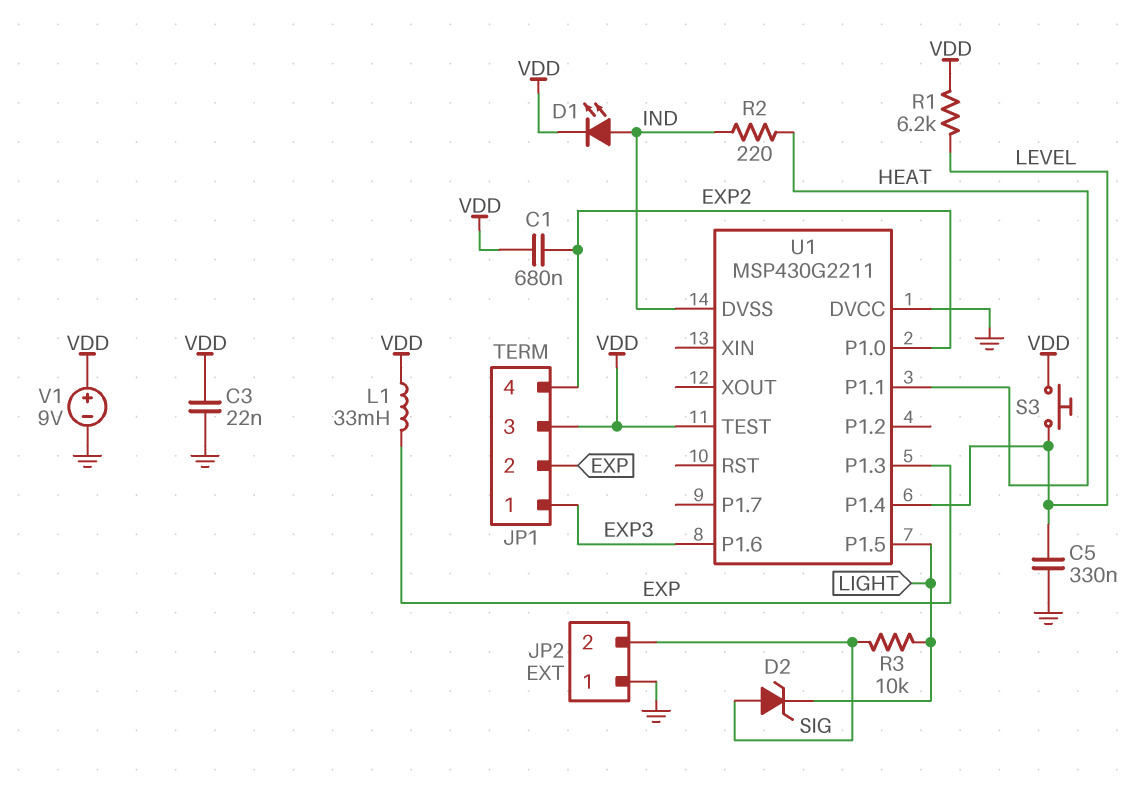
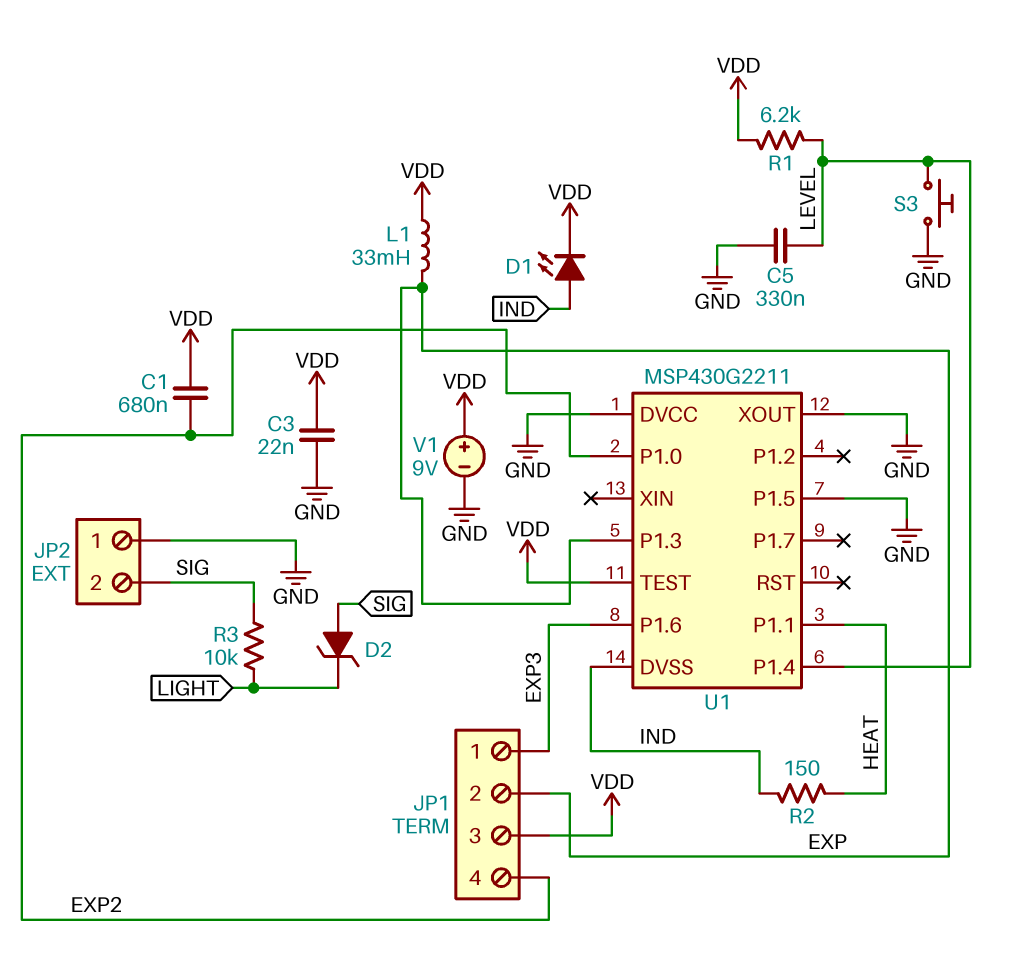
R2: 220 (HEAT, IND) -> 150 (HEAT, IND)
S3: button (LEVEL, VDD) -> button (GND, LEVEL)
U1 pin P1.5: LIGHT -> GND
U1 pin XOUT: none -> GND

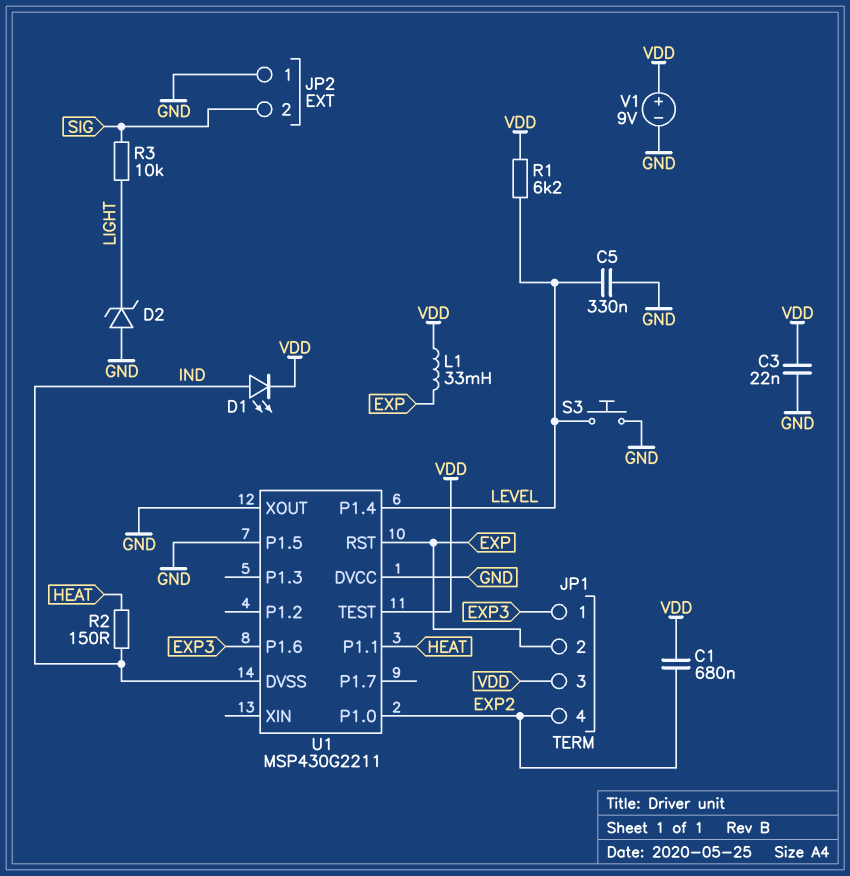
D2: zener (A SIG, K LIGHT) -> zener (A GND, K LIGHT)
U1 pin P1.3: EXP -> none
U1 pin RST: none -> EXP

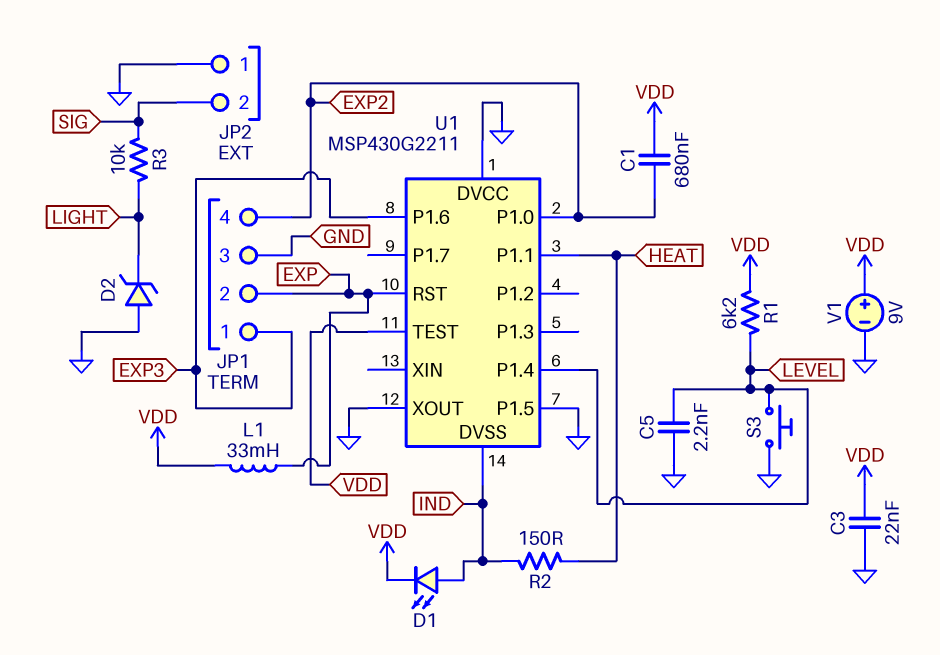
C5: 330nF (GND, LEVEL) -> 2.2nF (GND, LEVEL)
JP1 pin 3: VDD -> GND

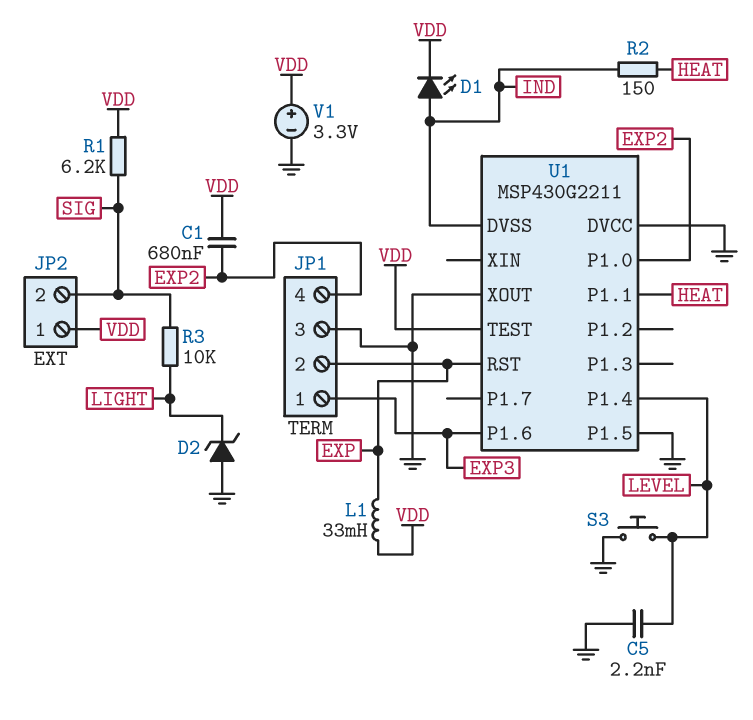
C3: 22nF (GND, VDD) -> none
JP2 pin 1: GND -> VDD
R1: 6.2k (LEVEL, VDD) -> 6.2k (SIG, VDD)
V1: 9V (plus VDD, minus GND) -> 3.3V (plus VDD, minus GND)

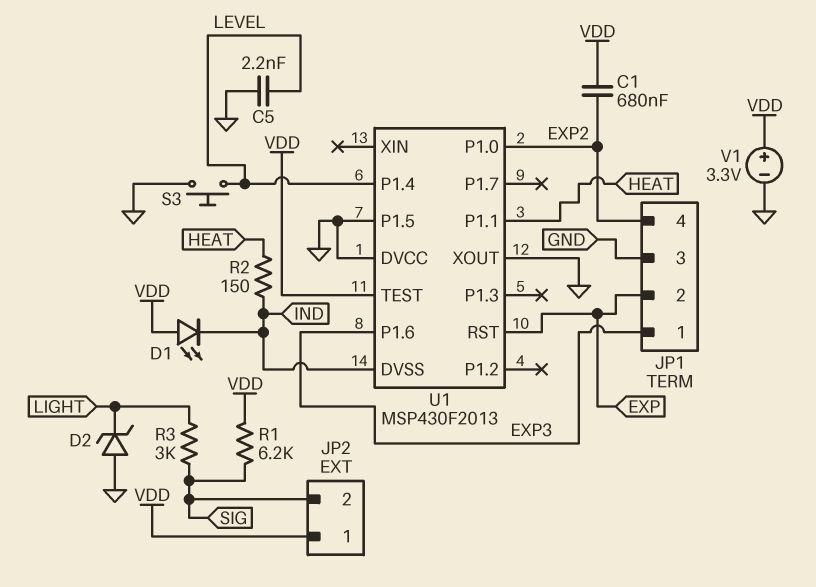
D1: LED (A IND, K VDD) -> LED (A VDD, K IND)
L1: 33mH (EXP, VDD) -> none
R3: 10k (LIGHT, SIG) -> 3k (LIGHT, SIG)
U1: MSP430G2211 -> MSP430F2013

